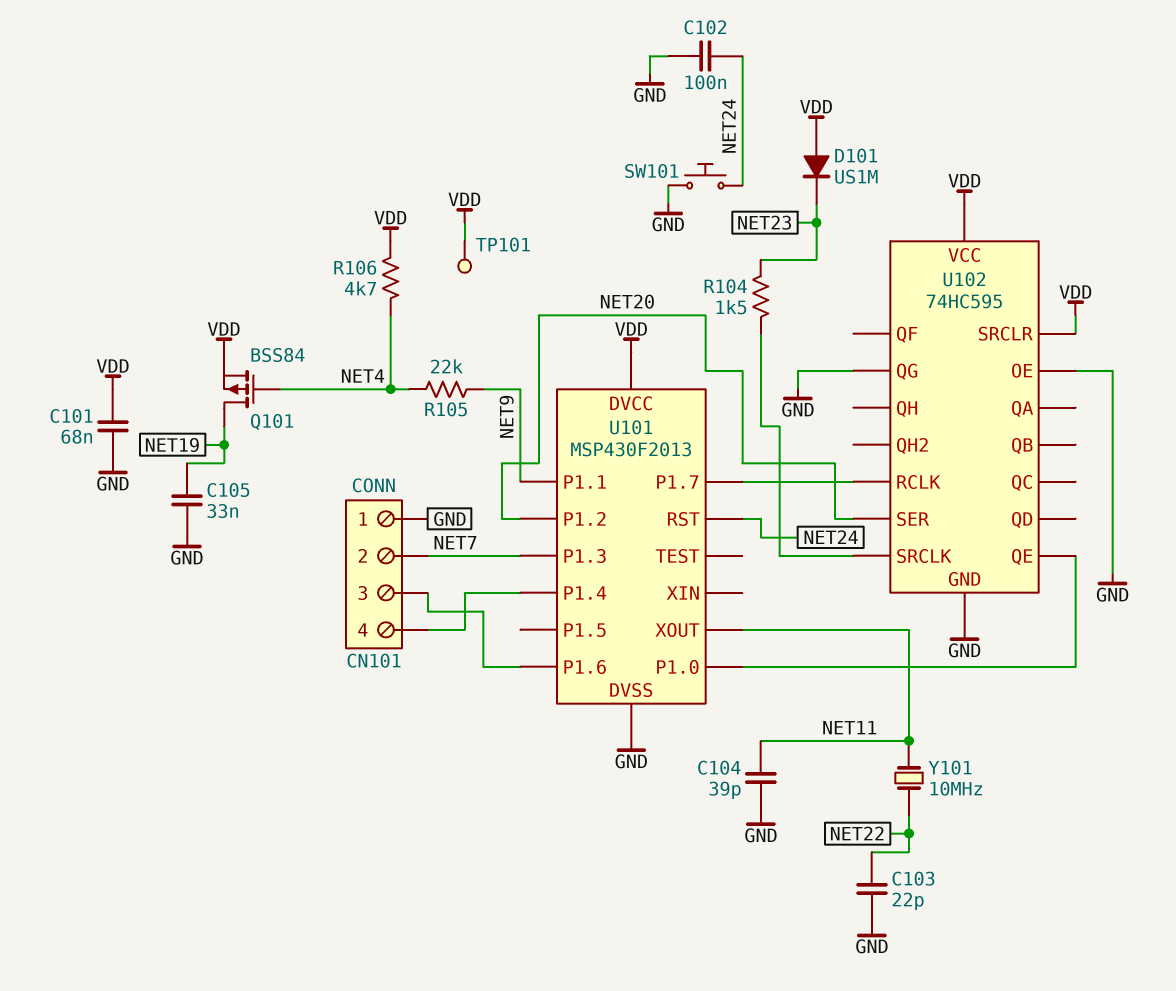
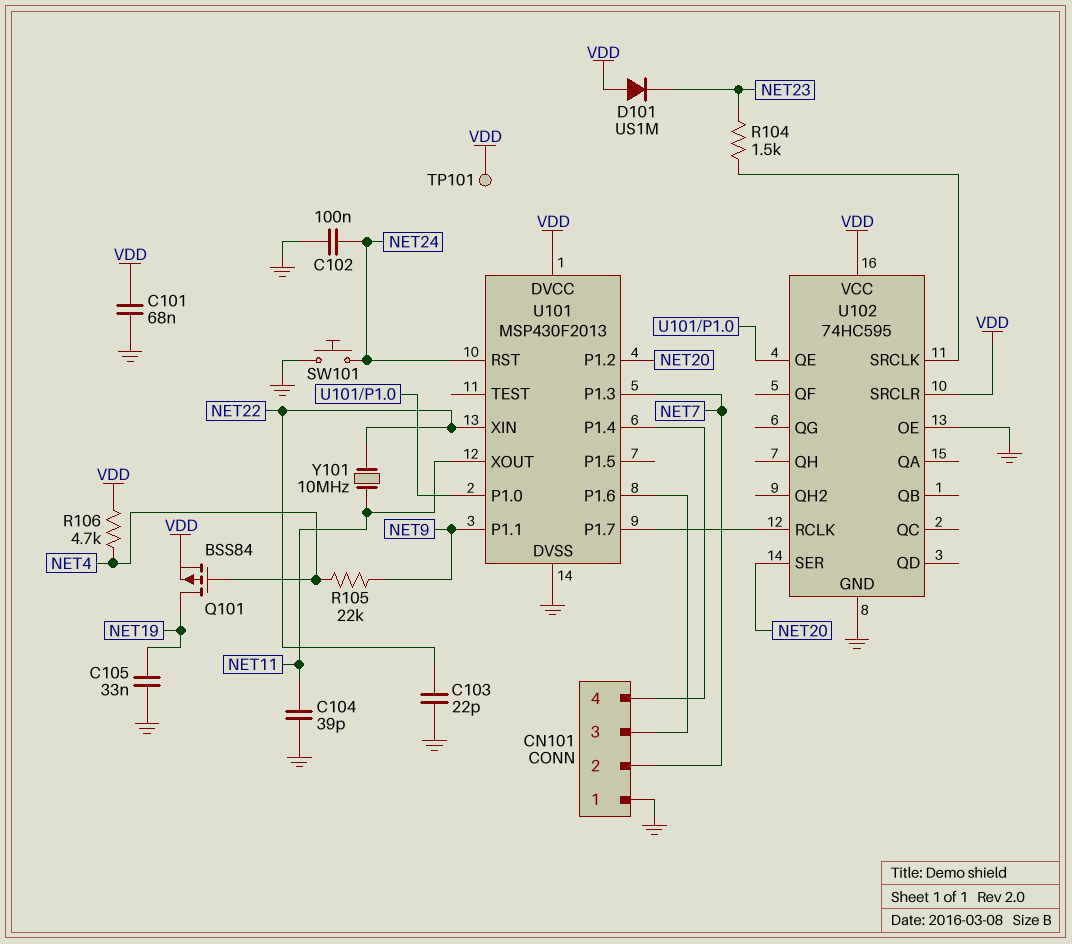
U101 pin XIN: none -> NET22
U102 pin QG: GND -> none

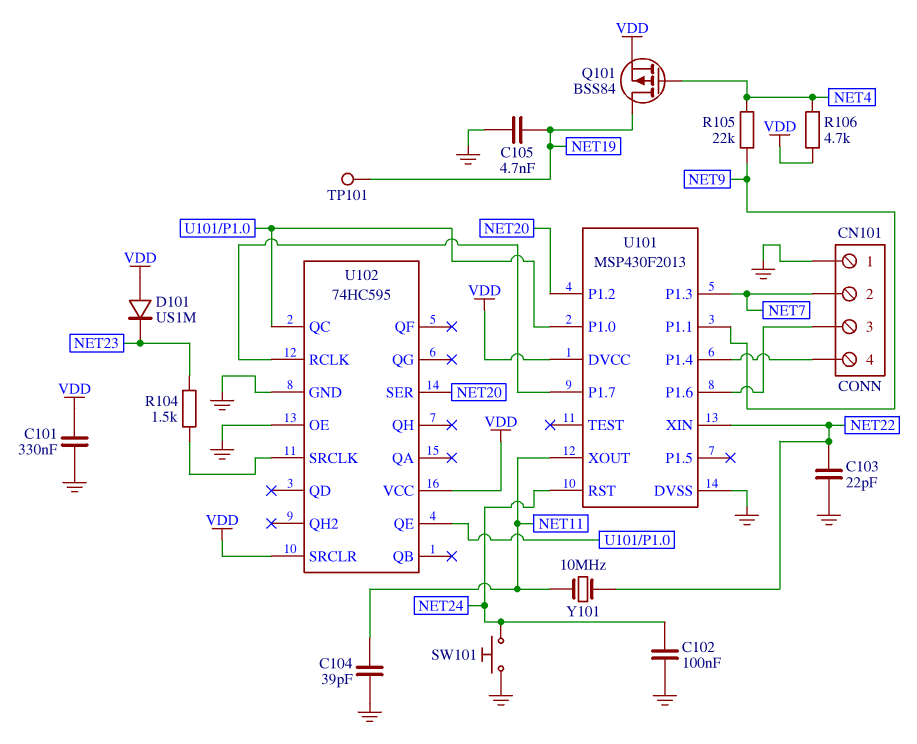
C101: 68nF (GND, VDD) -> 330nF (GND, VDD)
C105: 33nF (GND, NET19) -> 4.7nF (GND, NET19)
TP101: test point (VDD) -> test point (NET19)
U102 pin QC: none -> U101/P1.0

